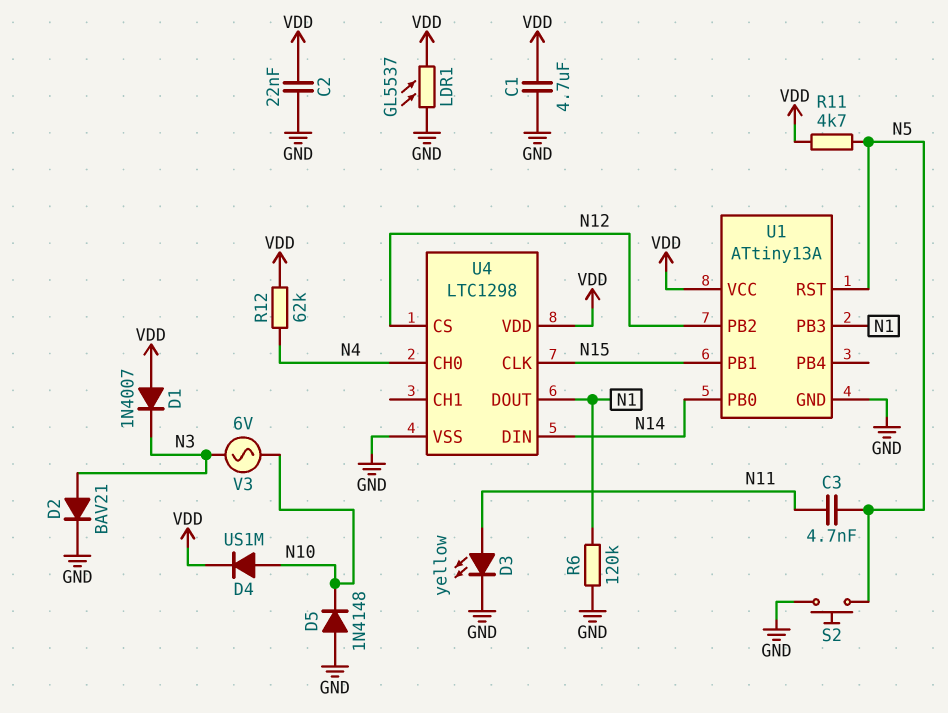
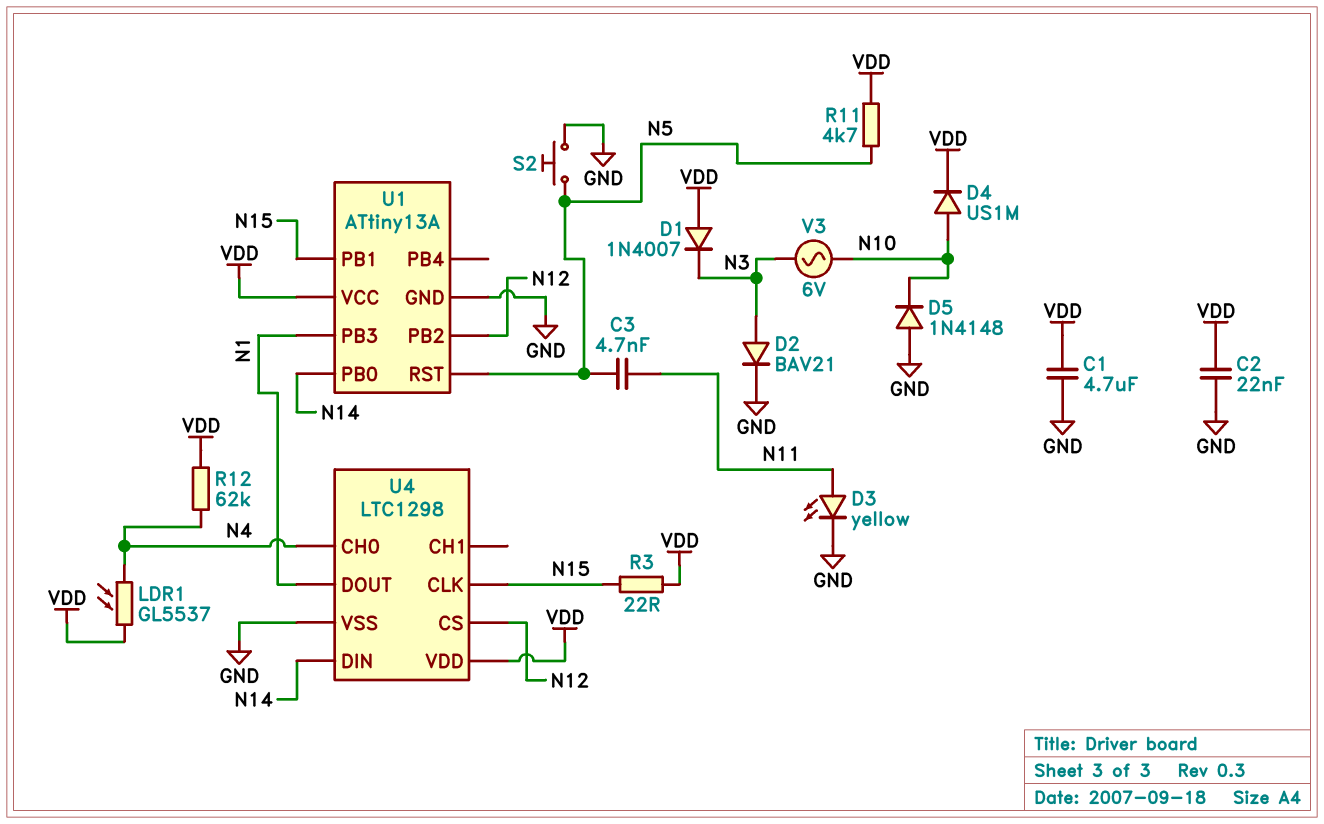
LDR1: GL5537 (GND, VDD) -> GL5537 (N4, VDD)
R3: none -> 22 (N15, VDD)
R6: 120k (GND, N1) -> none

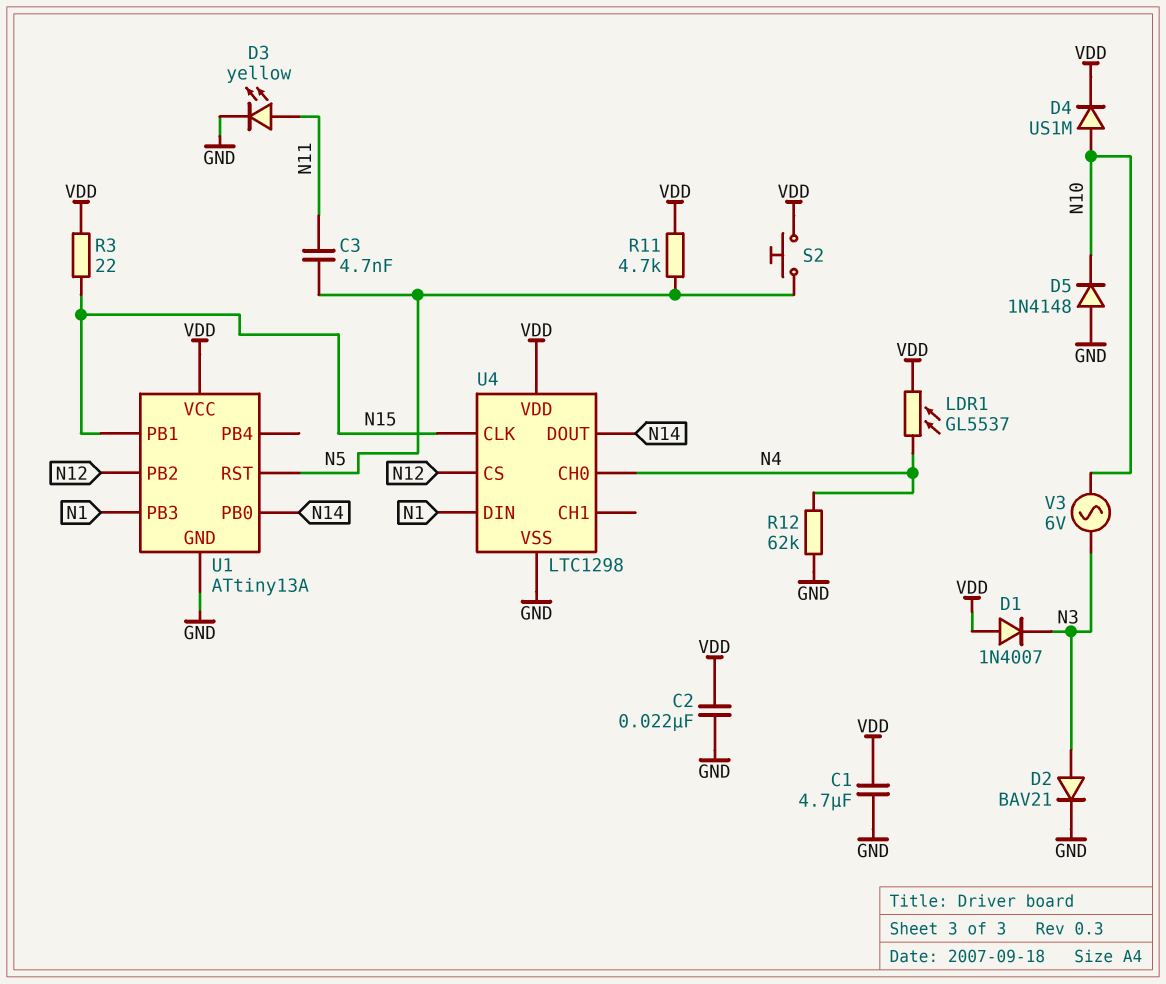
R12: 62k (N4, VDD) -> 62k (GND, N4)
S2: button (GND, N5) -> button (N5, VDD)
U4 pin DIN: N14 -> N1
U4 pin DOUT: N1 -> N14

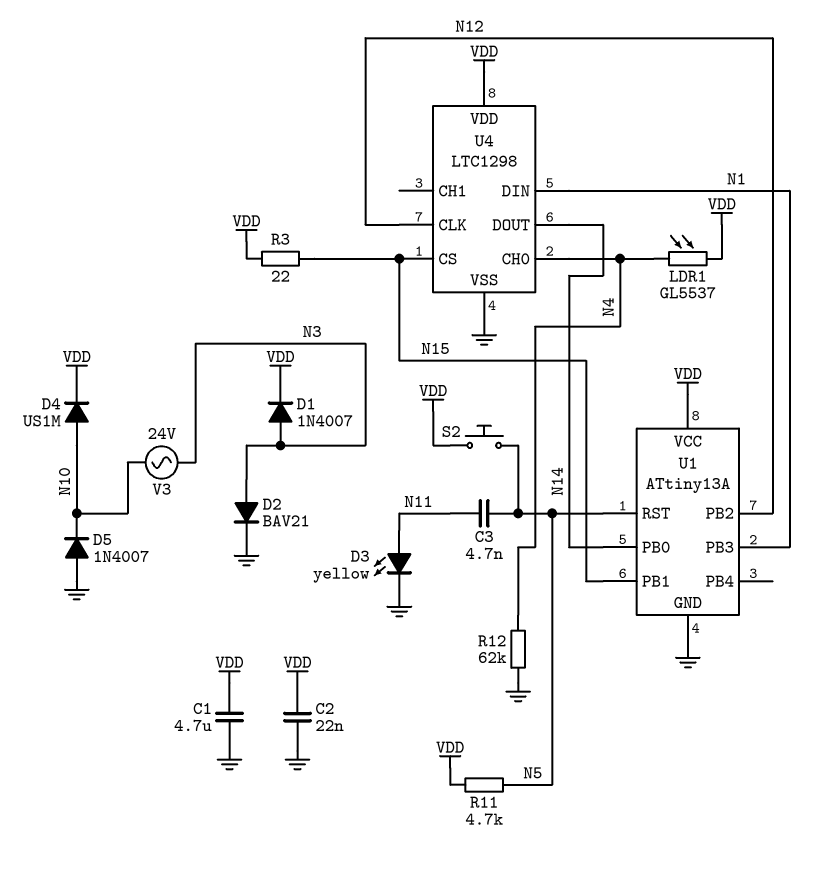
D1: diode 1N4007 (A VDD, K N3) -> diode 1N4007 (A N3, K VDD)
D5: diode 1N4148 (A GND, K N10) -> diode 1N4007 (A GND, K N10)
U4 pin CLK: N15 -> N12
U4 pin CS: N12 -> N15
V3: AC 6V (N3, N10) -> AC 24V (N3, N10)

